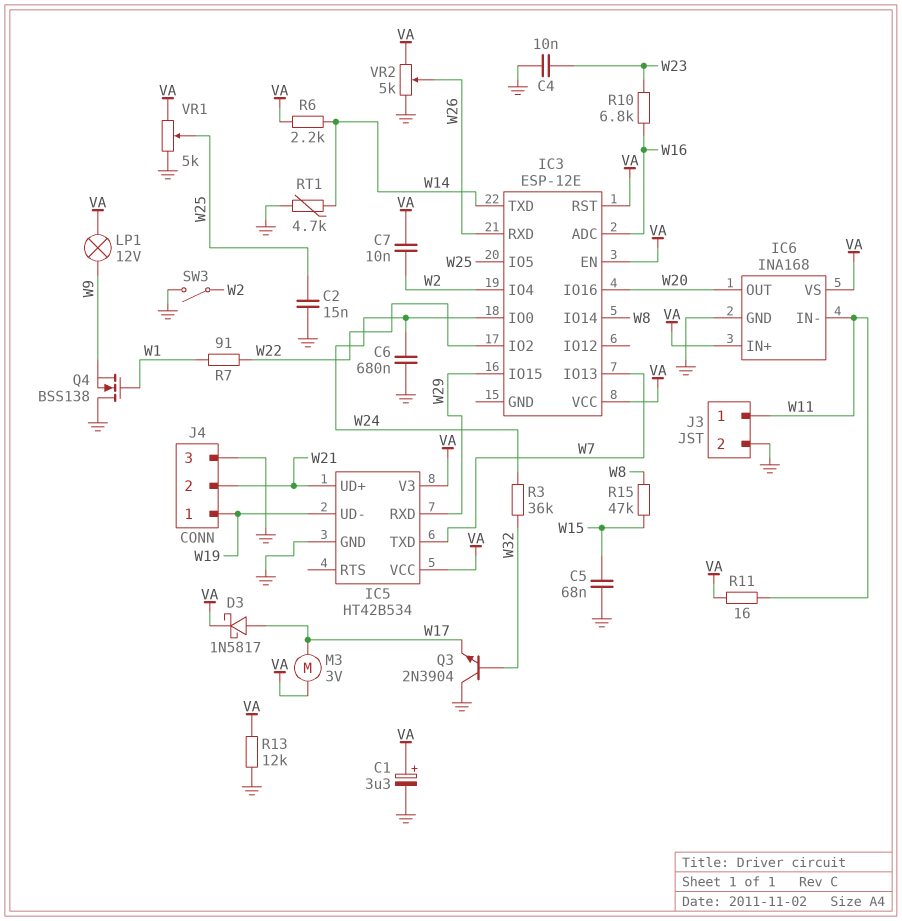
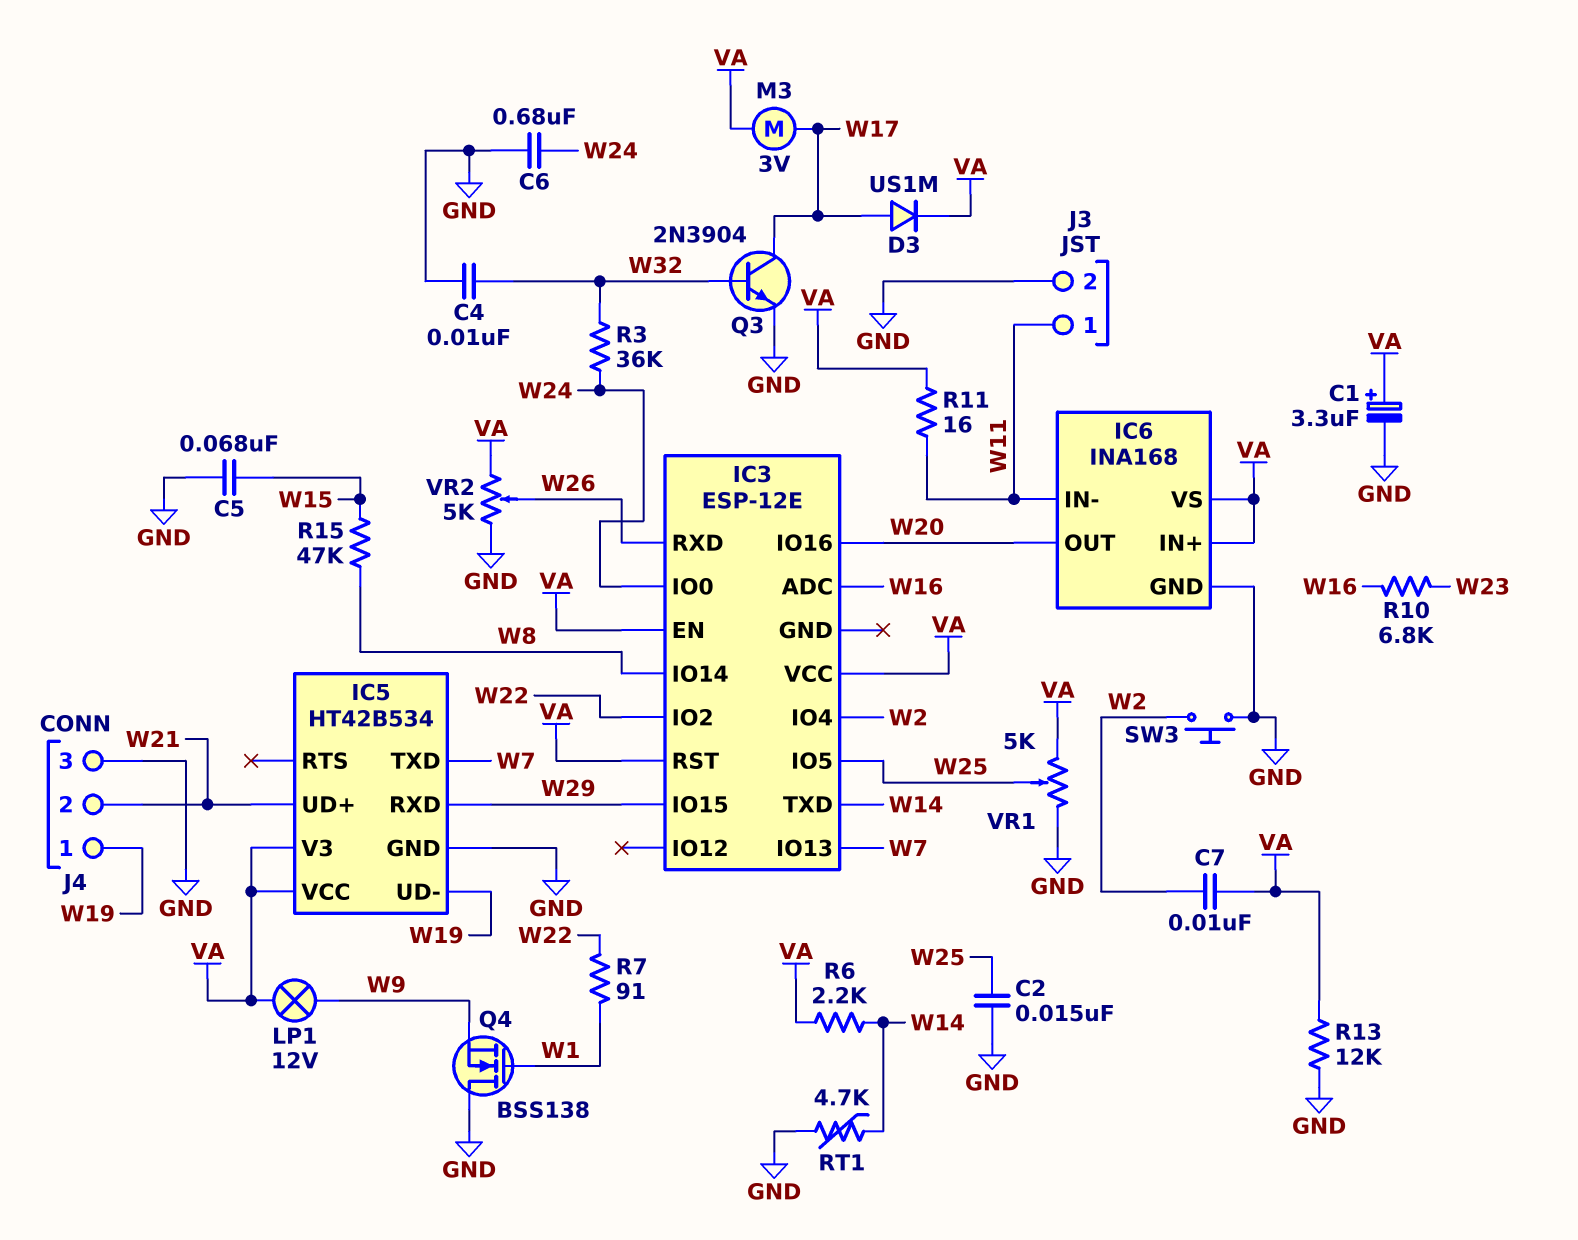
C4: 10nF (GND, W23) -> 10nF (GND, W32)
D3: schottky 1N5817 (A W17, K VA) -> diode US1M (A W17, K VA)
Q3: NPN 2N3904 (B W32, C GND, E W17) -> NPN 2N3904 (B W32, C W17, E GND)
SW3: switch (GND, W2) -> button (GND, W2)

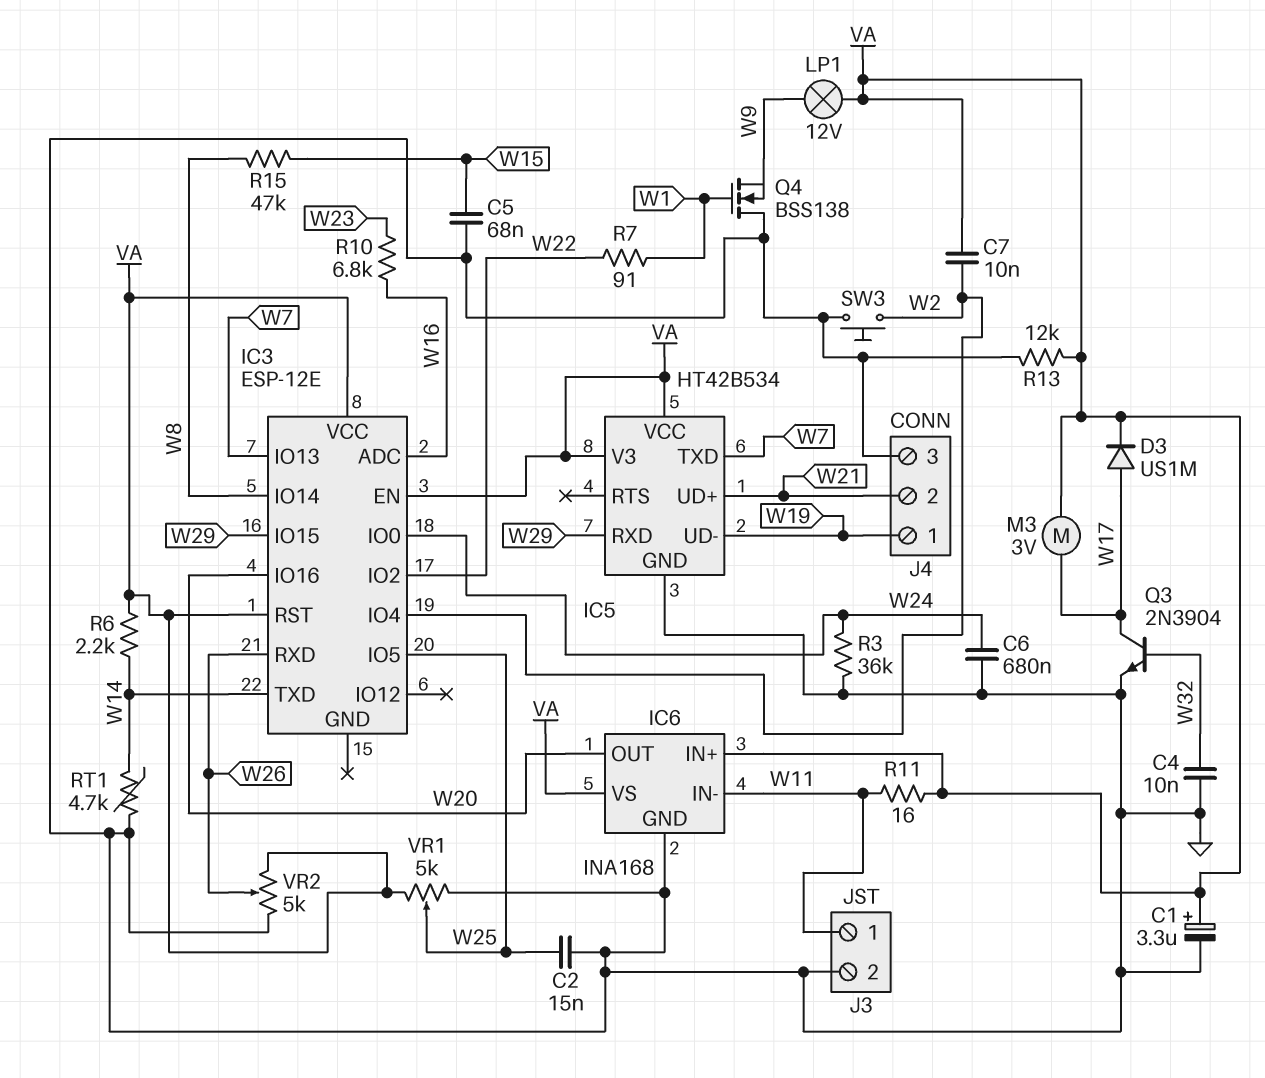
R3: 36k (W24, W32) -> 36k (GND, W24)

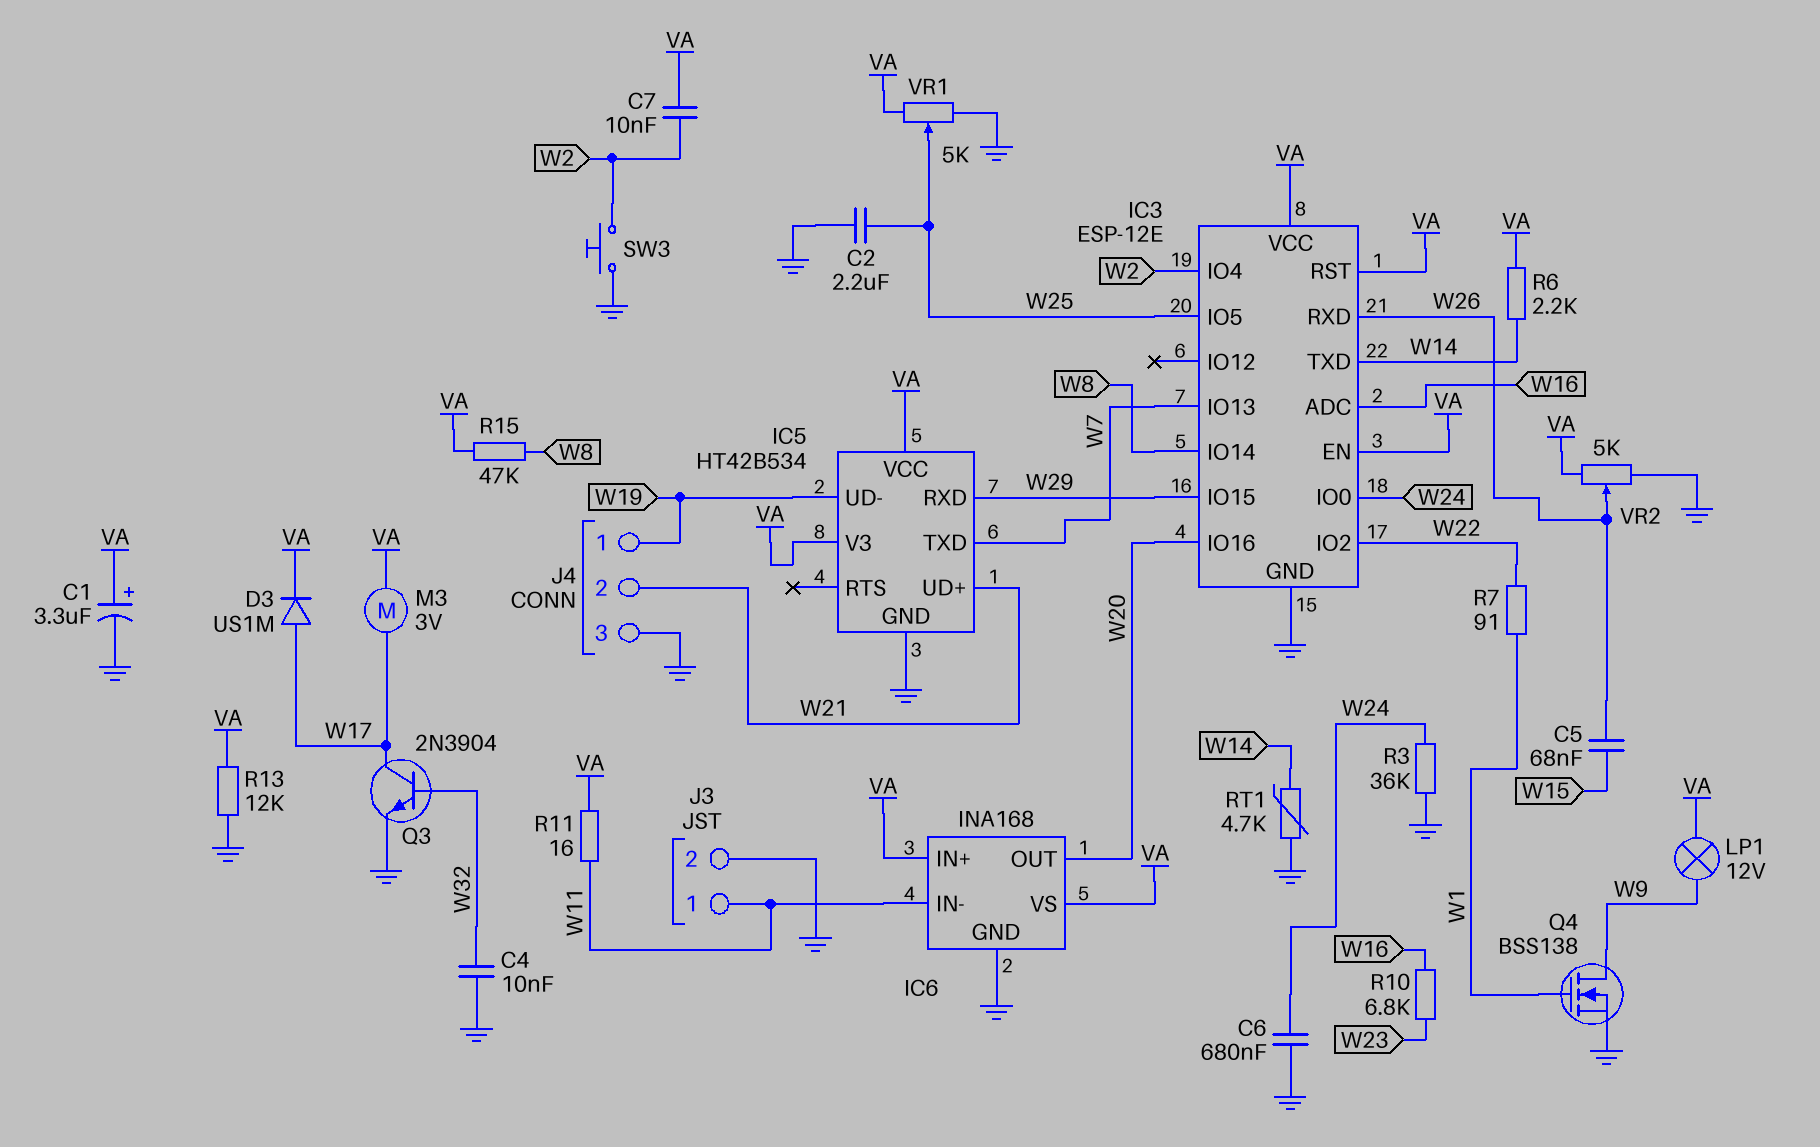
C2: 15nF (GND, W25) -> 2.2uF (GND, W25)
C5: 68nF (GND, W15) -> 68nF (W15, W26)
IC3 pin GND: none -> GND
Q4: NMOS BSS138 (G W1, D GND, S W9) -> NMOS BSS138 (G W1, D W9, S GND)
R15: 47k (W8, W15) -> 47k (VA, W8)

